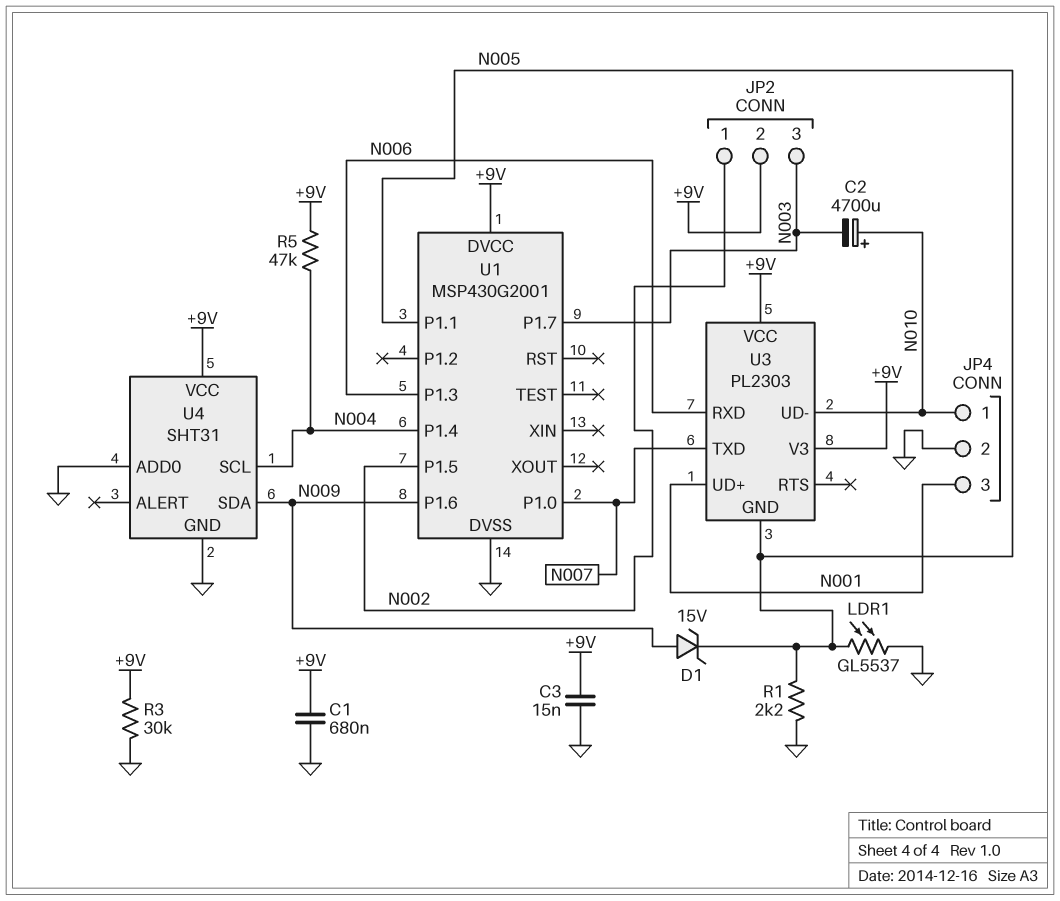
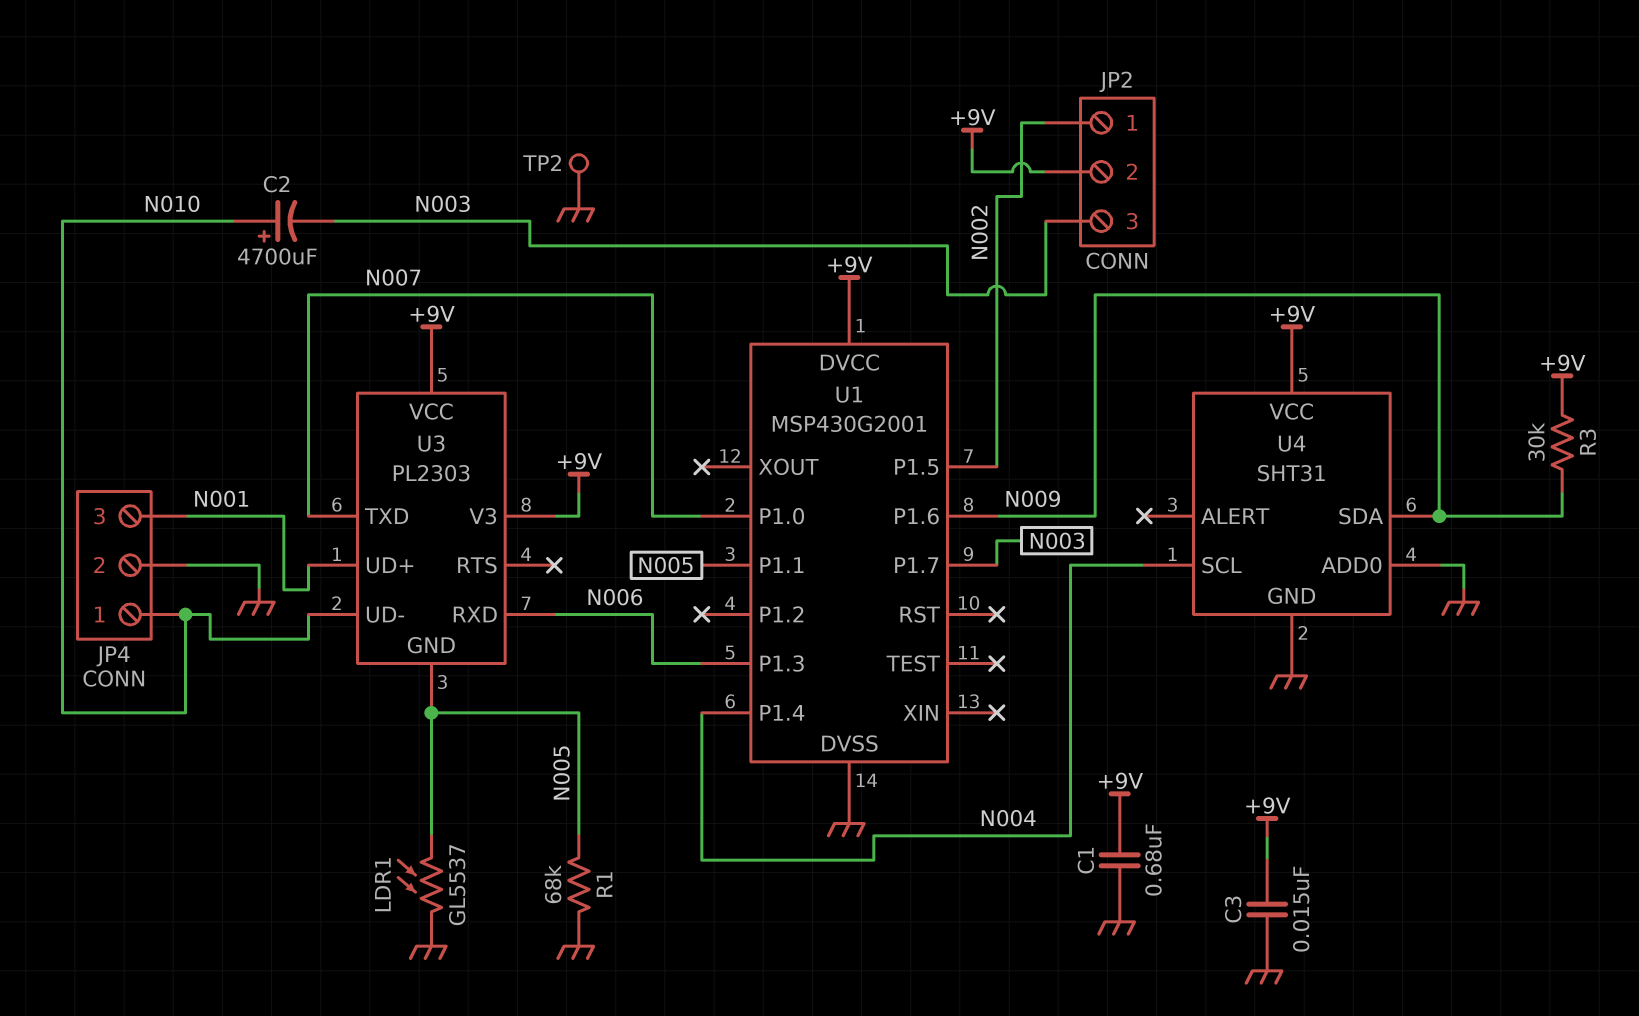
D1: zener 15V (A N009, K N005) -> none
R1: 2.2k (GND, N005) -> 68k (GND, N005)
R3: 30k (+9V, GND) -> 30k (+9V, N009)
R5: 47k (+9V, N004) -> none
TP2: none -> test point (GND)

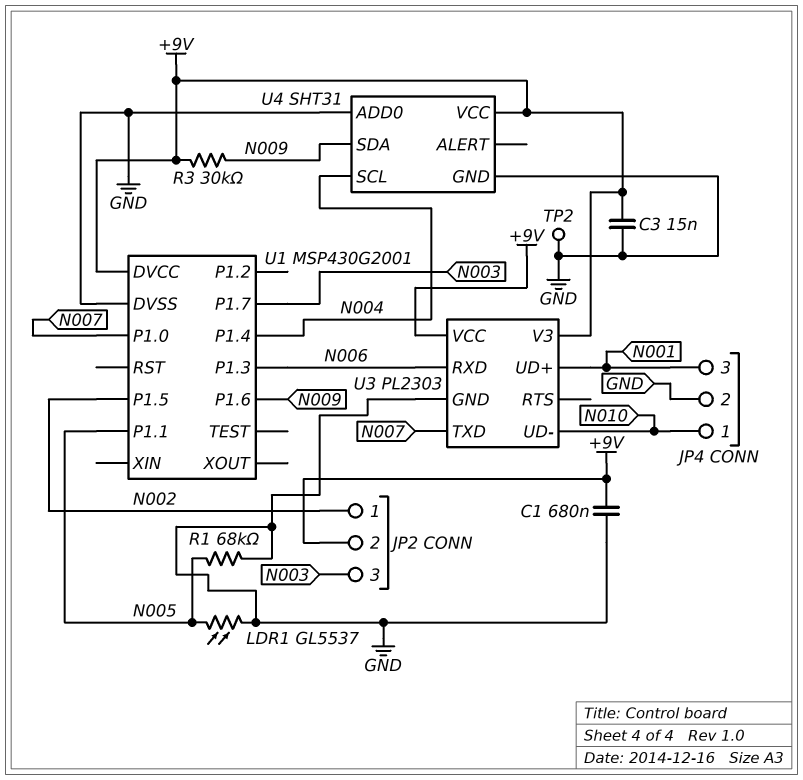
C2: 4700uF (plus N010, minus N003) -> none
U3 pin GND: N005 -> GND

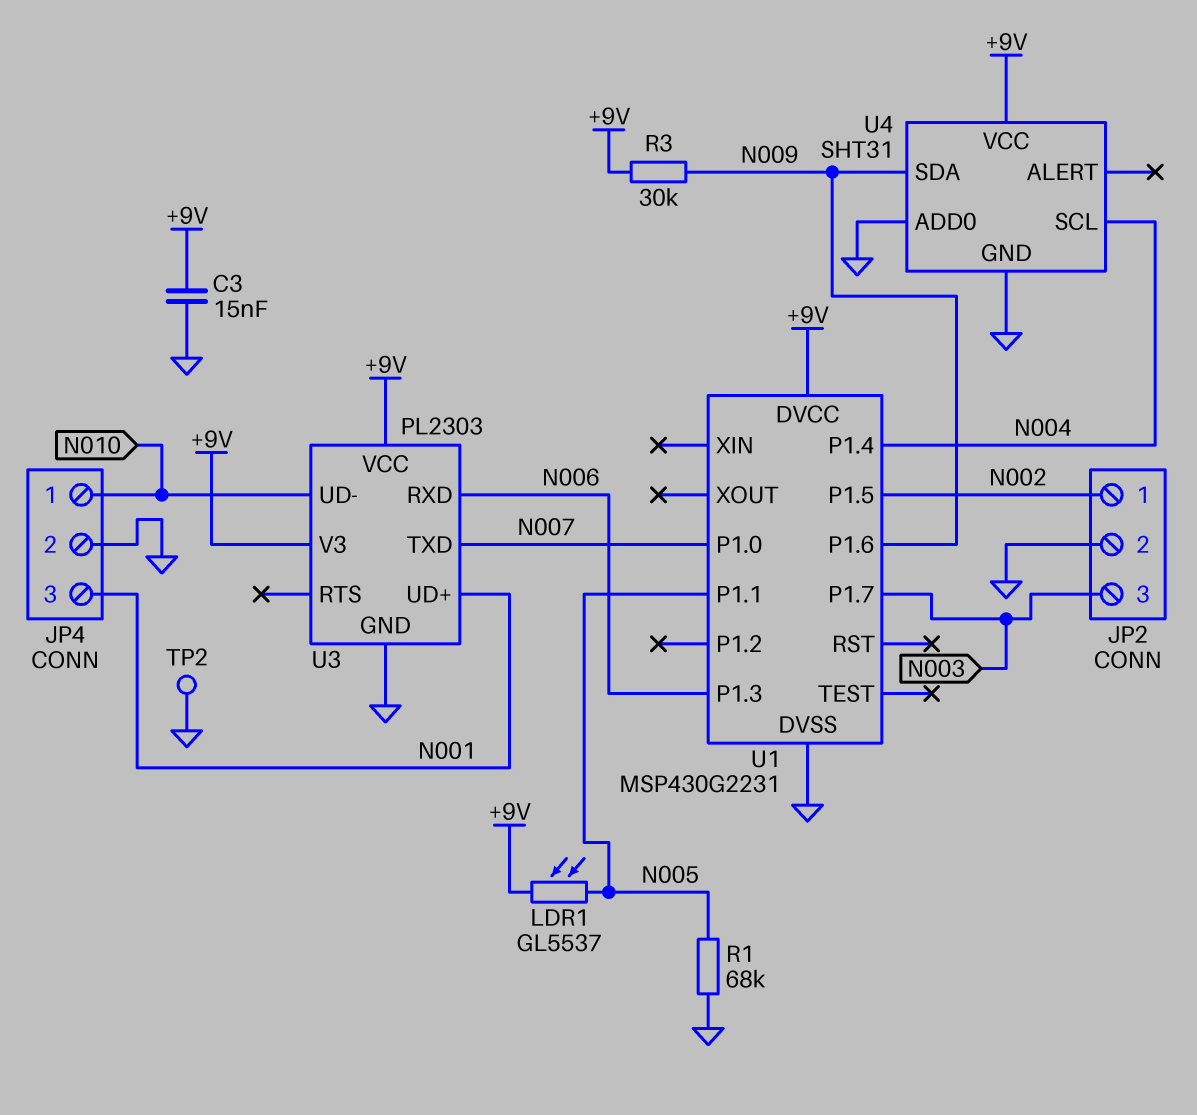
C1: 680nF (+9V, GND) -> none
JP2 pin 2: +9V -> GND
LDR1: GL5537 (GND, N005) -> GL5537 (+9V, N005)
U1: MSP430G2001 -> MSP430G2231

